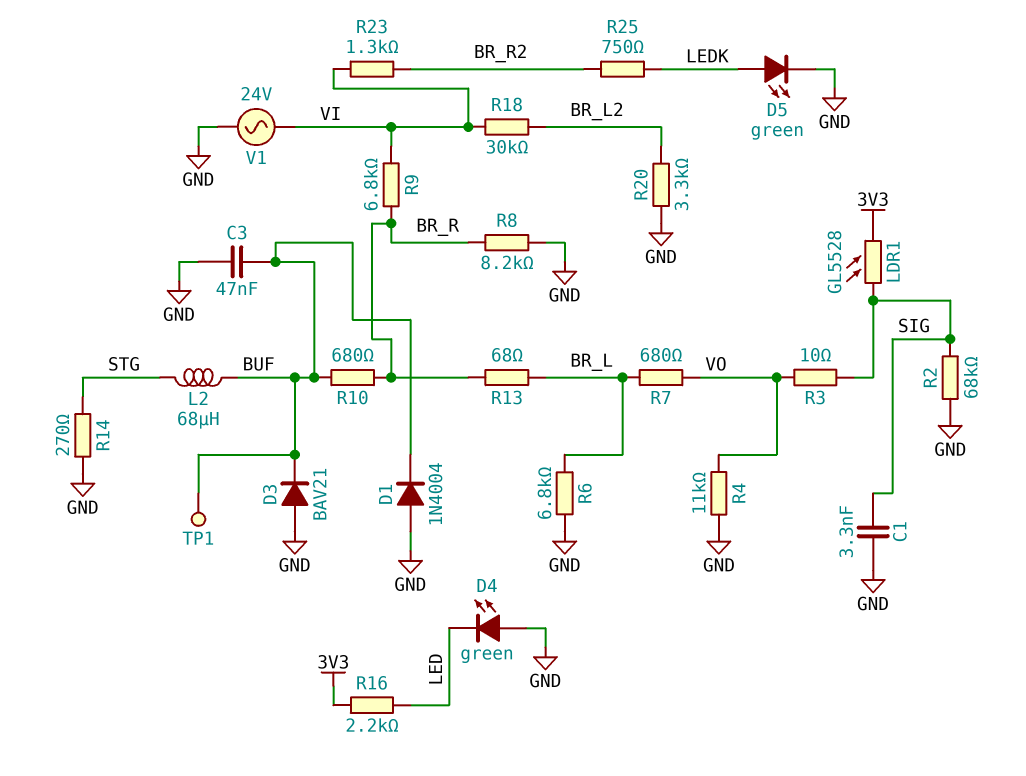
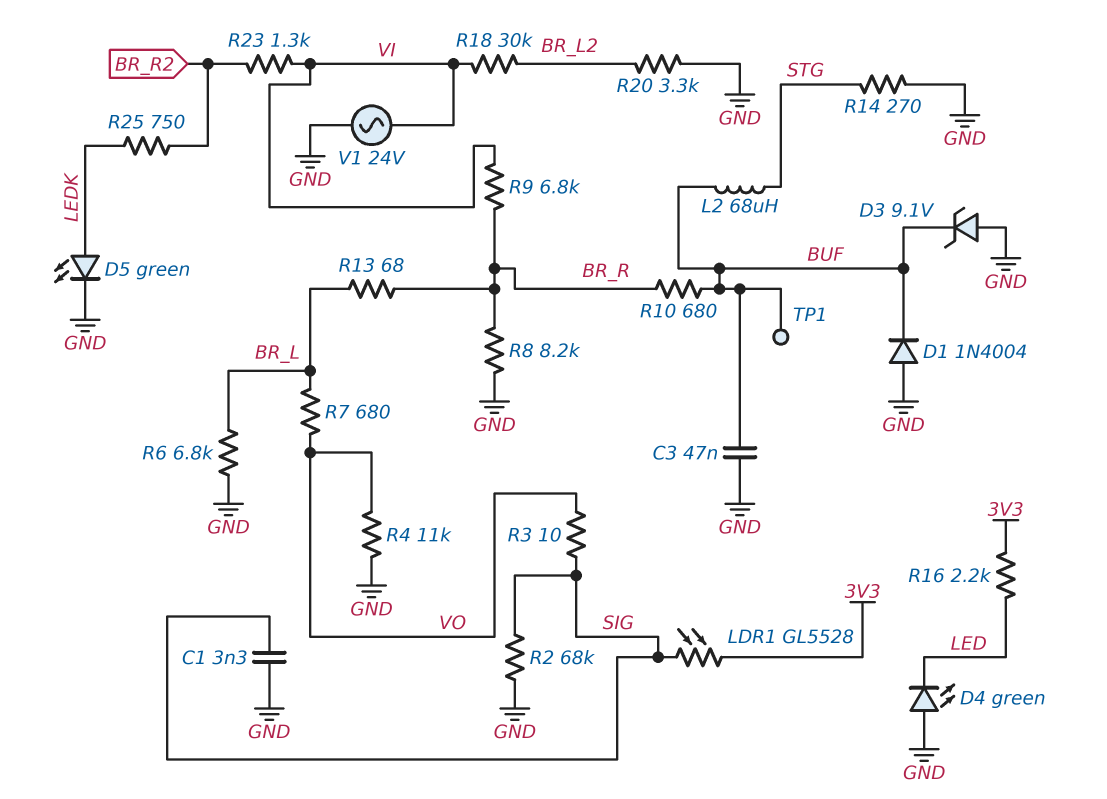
D3: diode BAV21 (A GND, K BUF) -> zener 9.1V (A GND, K BUF)

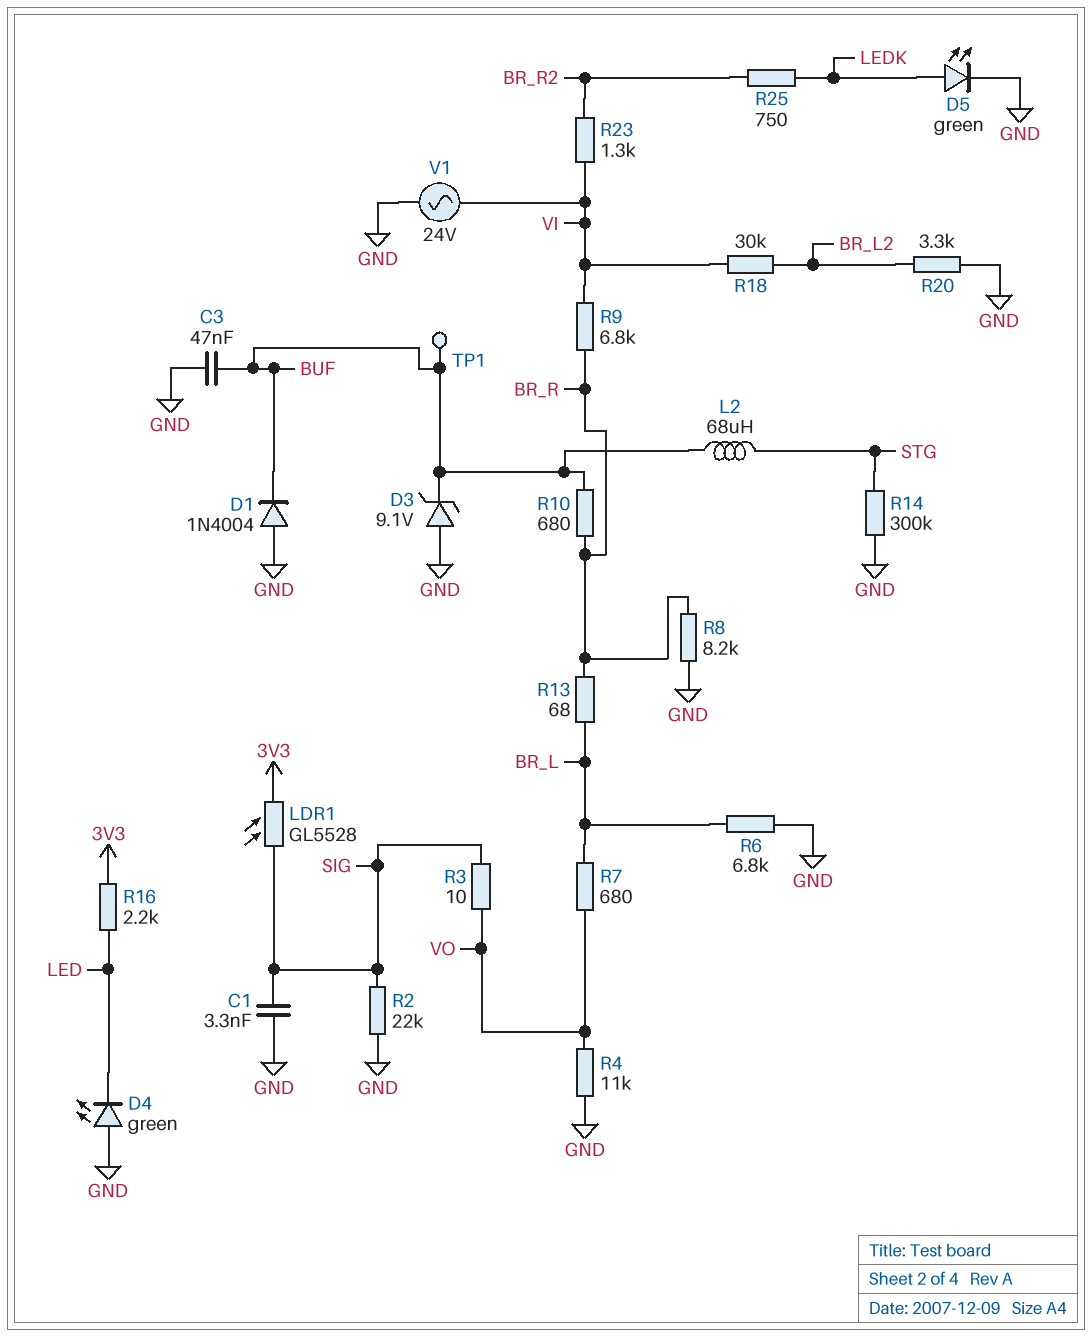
R2: 68k (GND, SIG) -> 22k (GND, SIG)
R14: 270 (GND, STG) -> 300k (GND, STG)

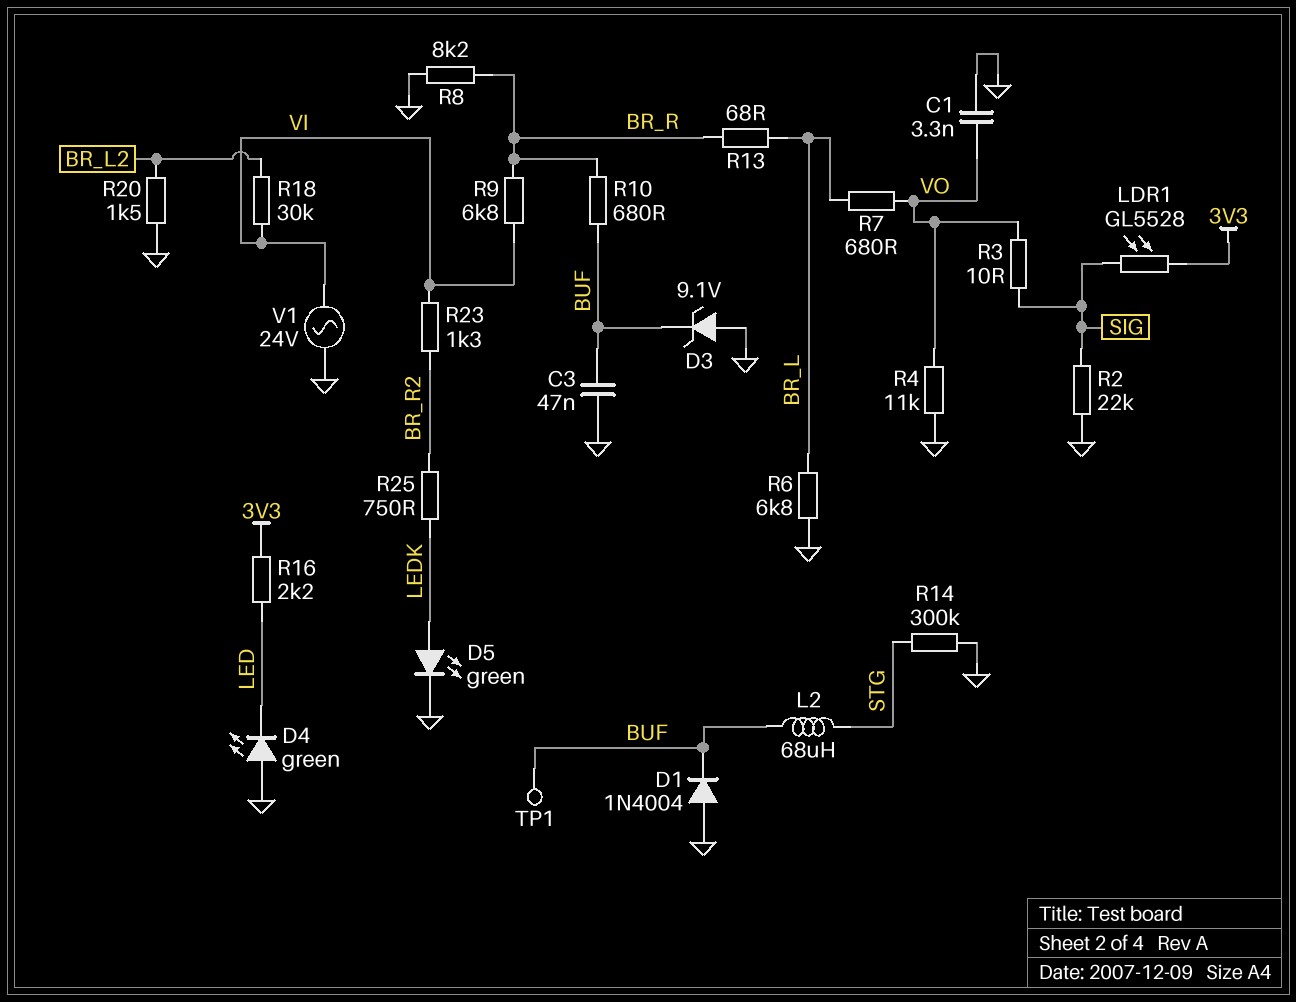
C1: 3.3nF (GND, SIG) -> 3.3nF (GND, VO)
R20: 3.3k (BR_L2, GND) -> 1.5k (BR_L2, GND)

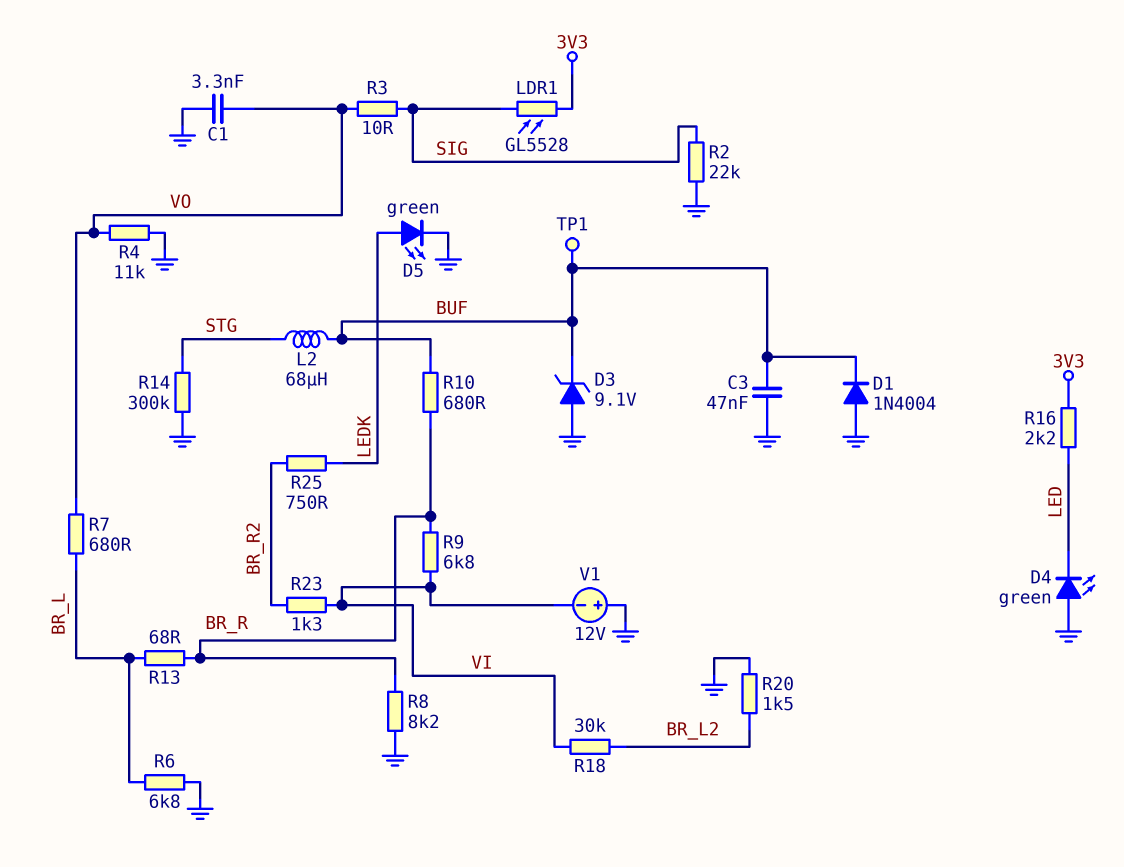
V1: AC 24V (GND, VI) -> 12V (plus GND, minus VI)

